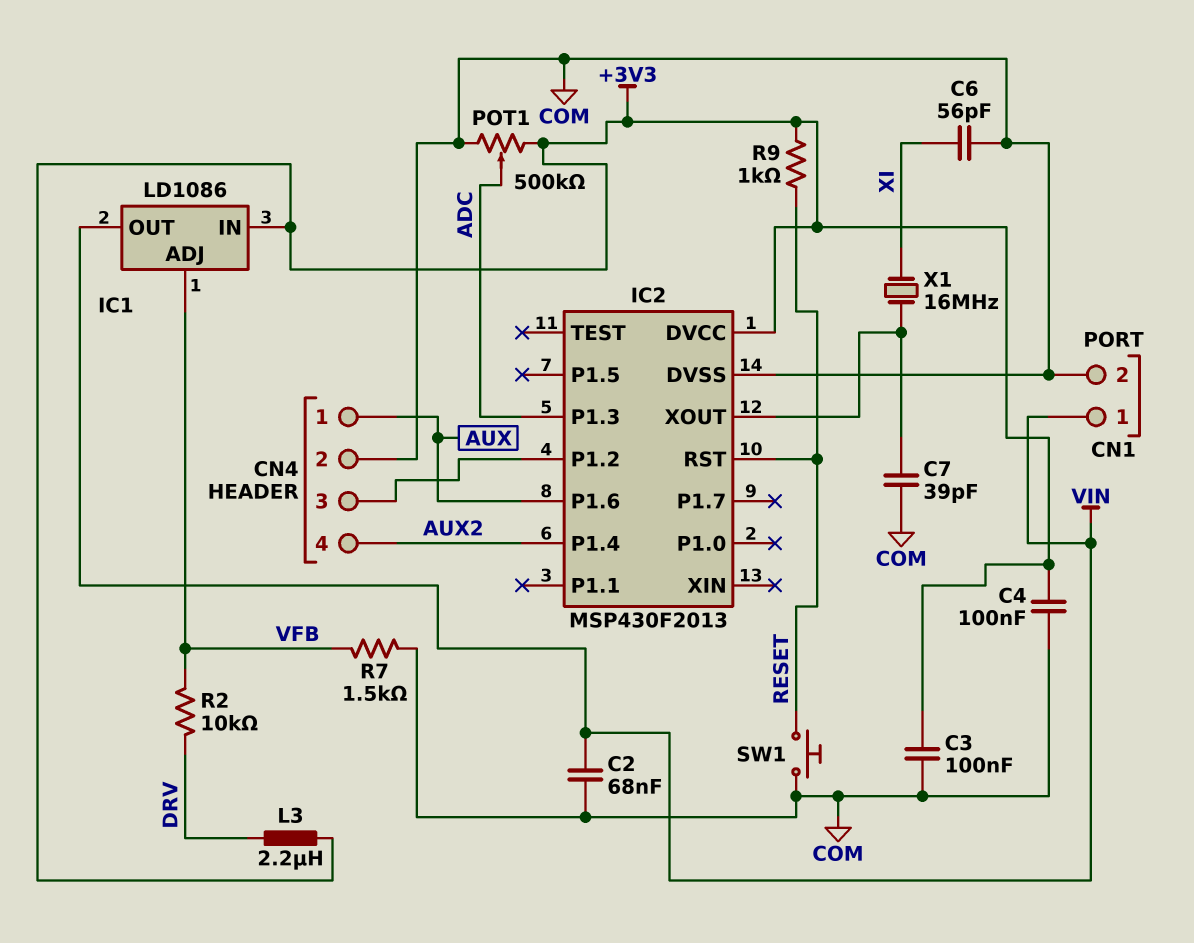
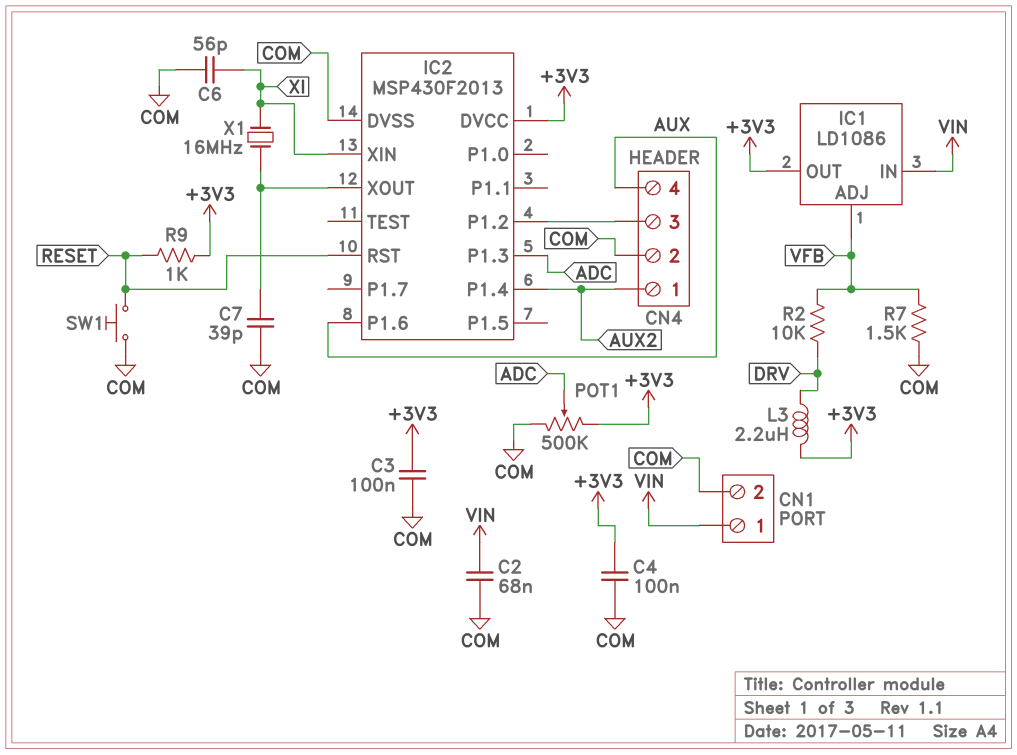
CN4 pin 1: AUX -> AUX2
CN4 pin 4: AUX2 -> AUX
IC1 pin IN: +3V3 -> VIN
IC1 pin OUT: VIN -> +3V3
IC2 pin XIN: none -> XI

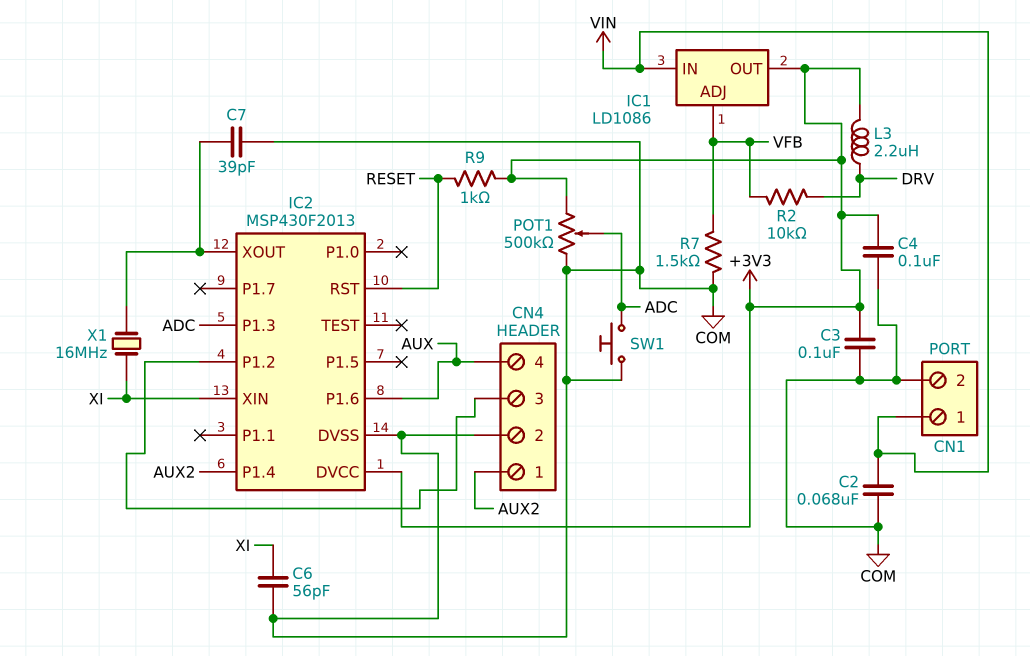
SW1: button (COM, RESET) -> button (ADC, COM)

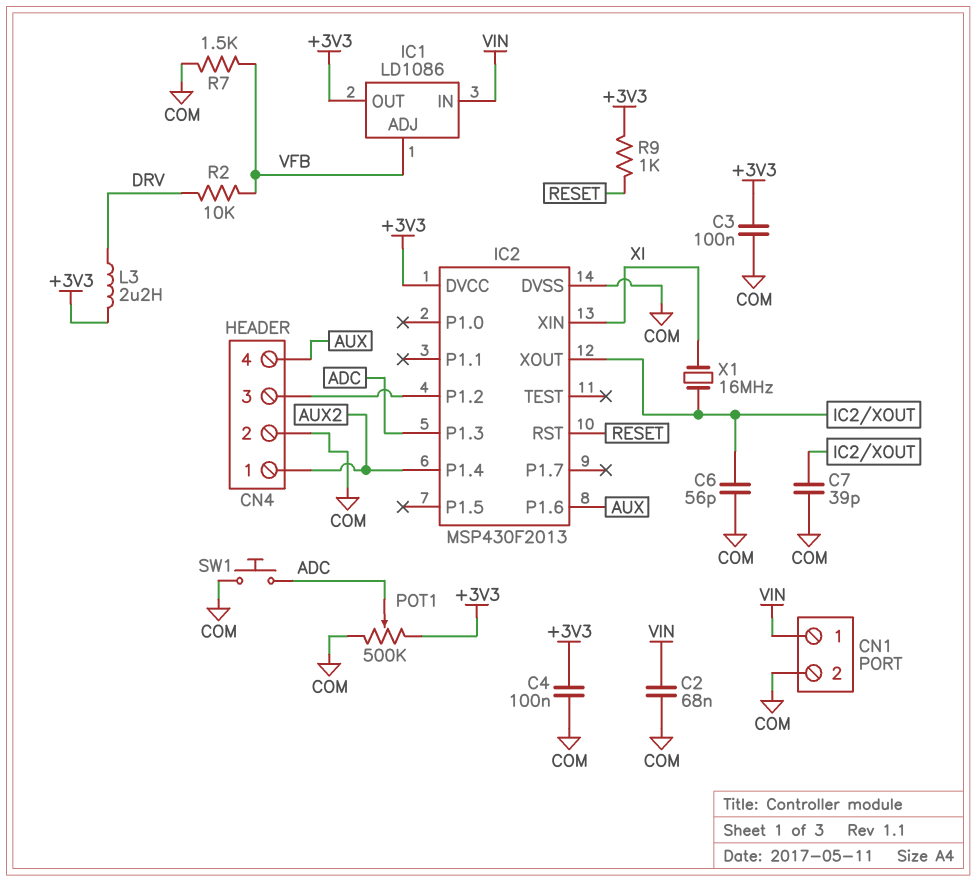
C6: 56pF (COM, XI) -> 56pF (COM, IC2/XOUT)

